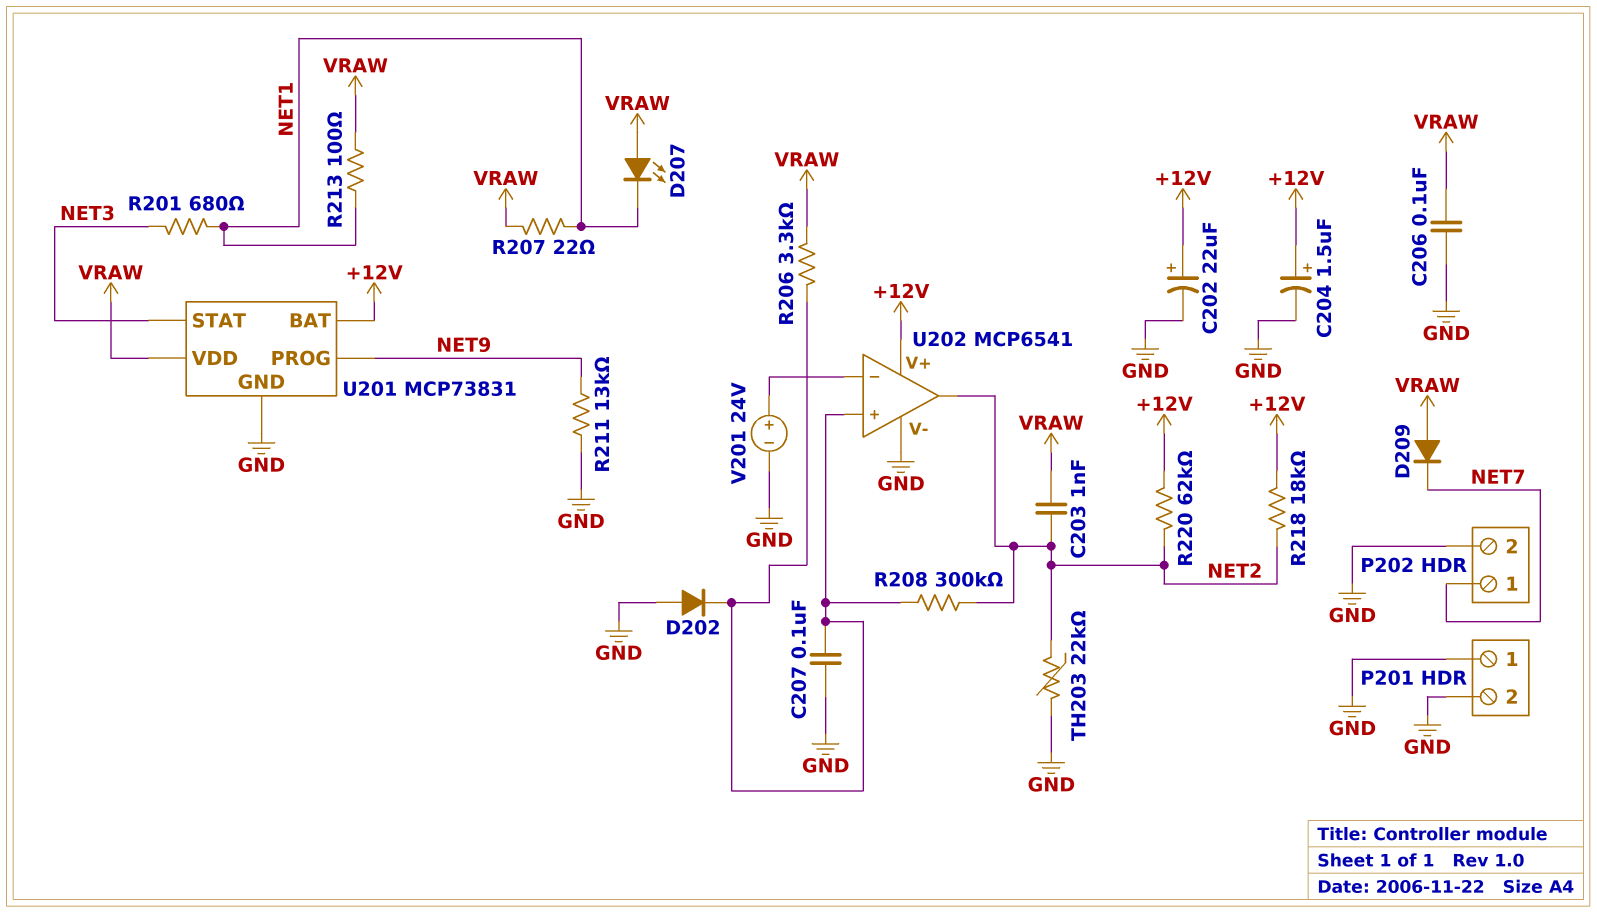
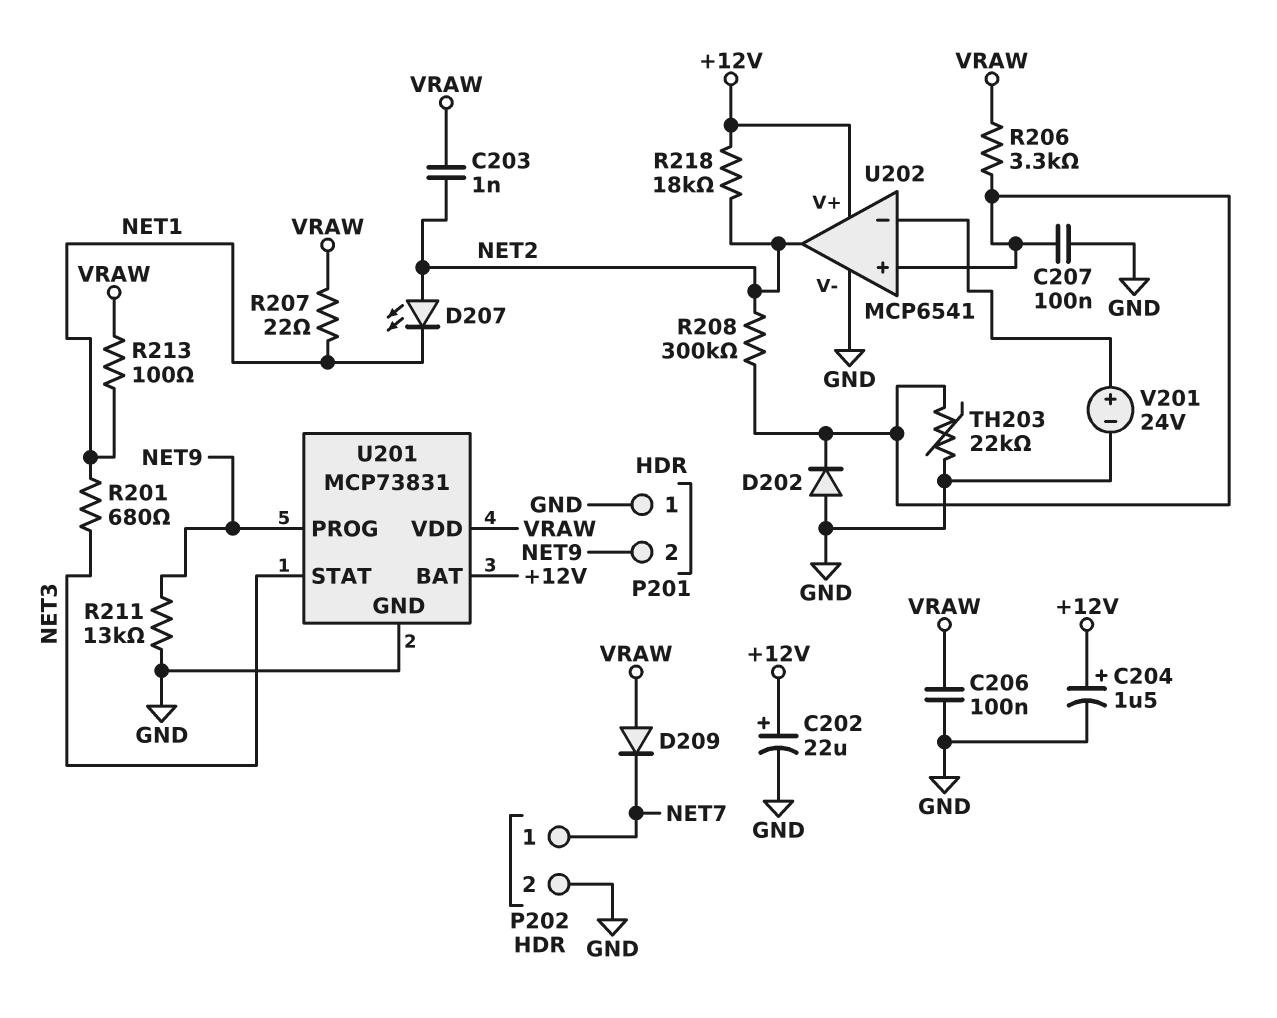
D207: LED (A VRAW, K NET1) -> LED (A NET2, K NET1)
P201 pin 2: GND -> NET9
R220: 62k (+12V, NET2) -> none
TH203: 22k (GND, NET2) -> 22k (GND, U202/in+)

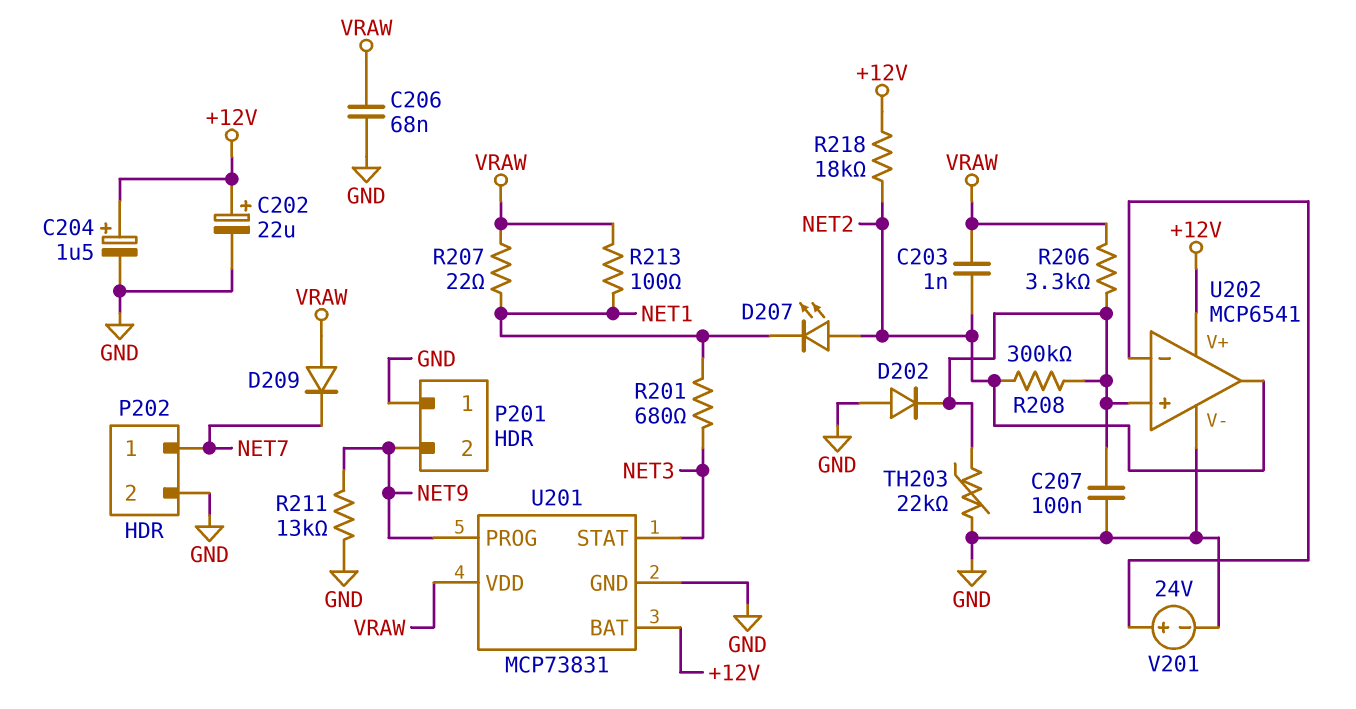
C206: 100nF (GND, VRAW) -> 68nF (GND, VRAW)

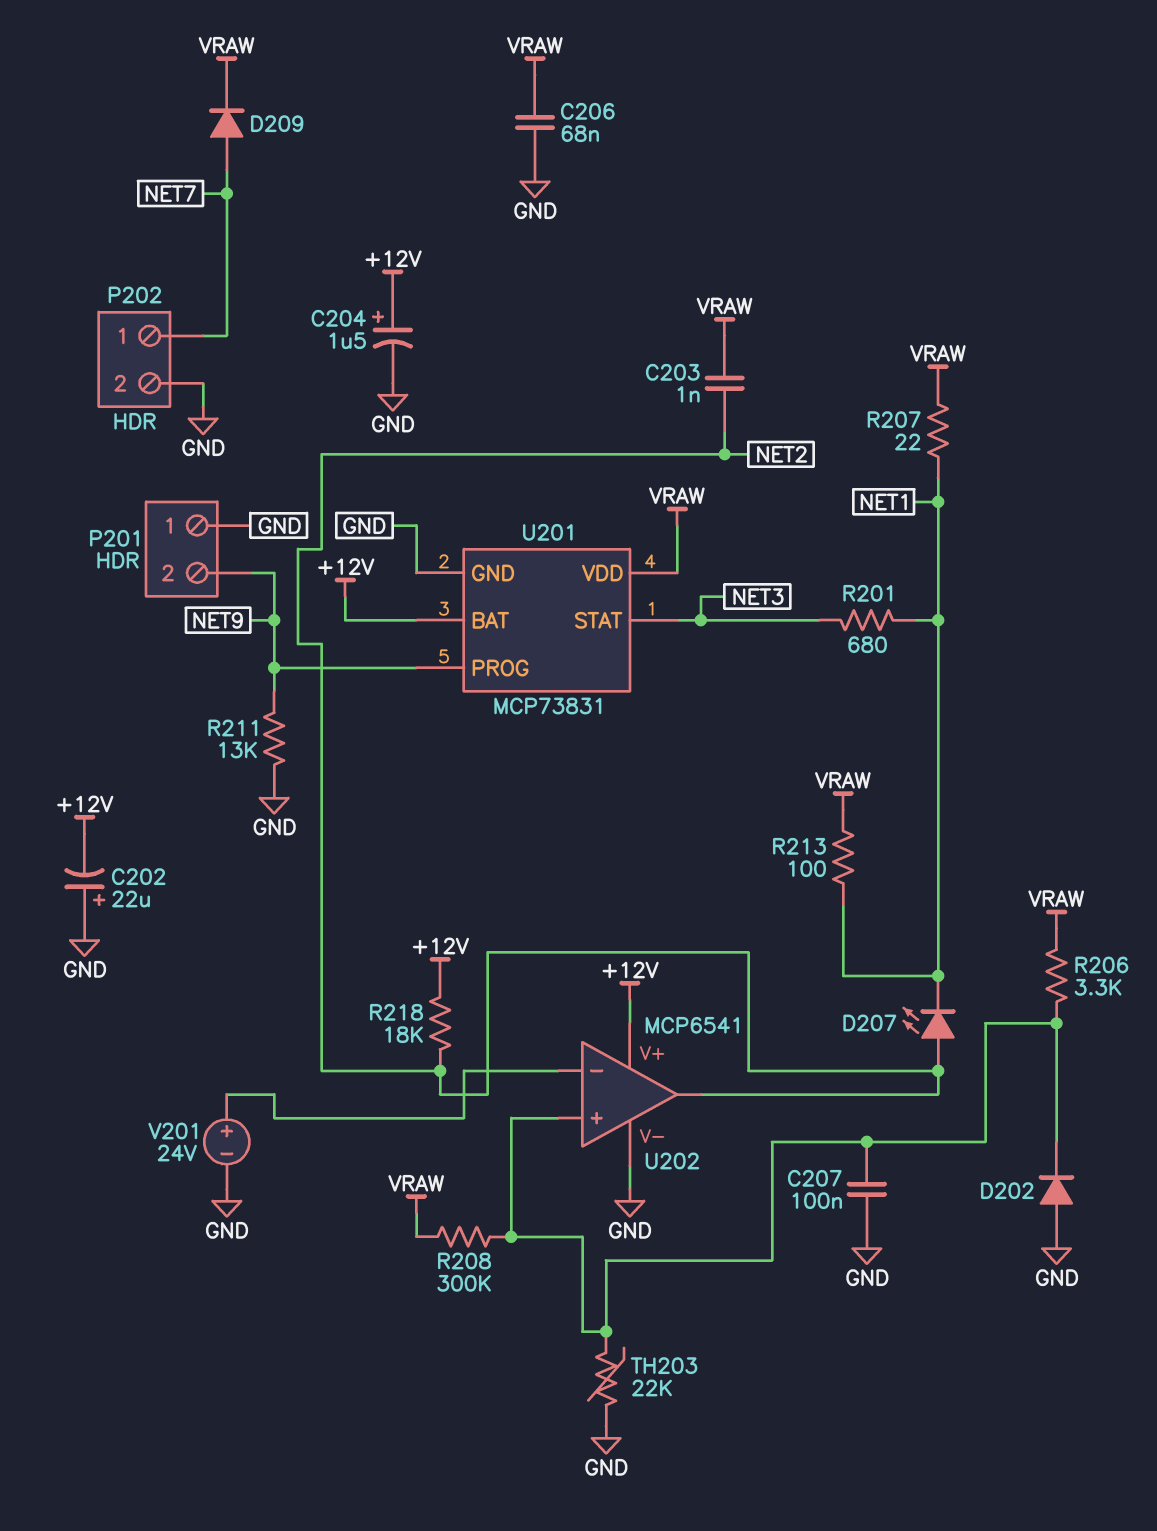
C202: 22uF (plus +12V, minus GND) -> 22uF (plus GND, minus +12V)
D209: diode (A VRAW, K NET7) -> diode (A NET7, K VRAW)
R208: 300k (NET2, U202/in+) -> 300k (U202/in+, VRAW)

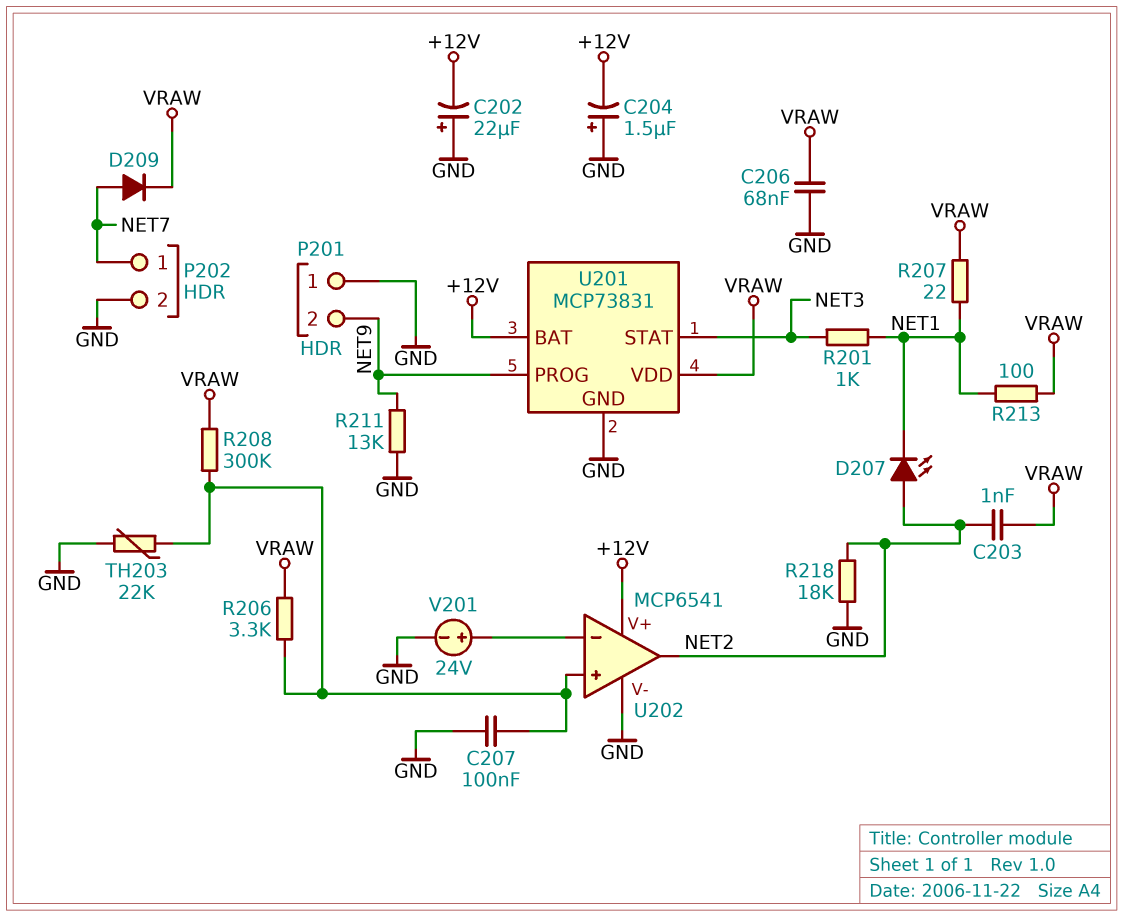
C204: 1.5uF (plus +12V, minus GND) -> 1.5uF (plus GND, minus +12V)
D202: diode (A GND, K U202/in+) -> none
R201: 680 (NET1, NET3) -> 1k (NET1, NET3)
R218: 18k (+12V, NET2) -> 18k (GND, NET2)

